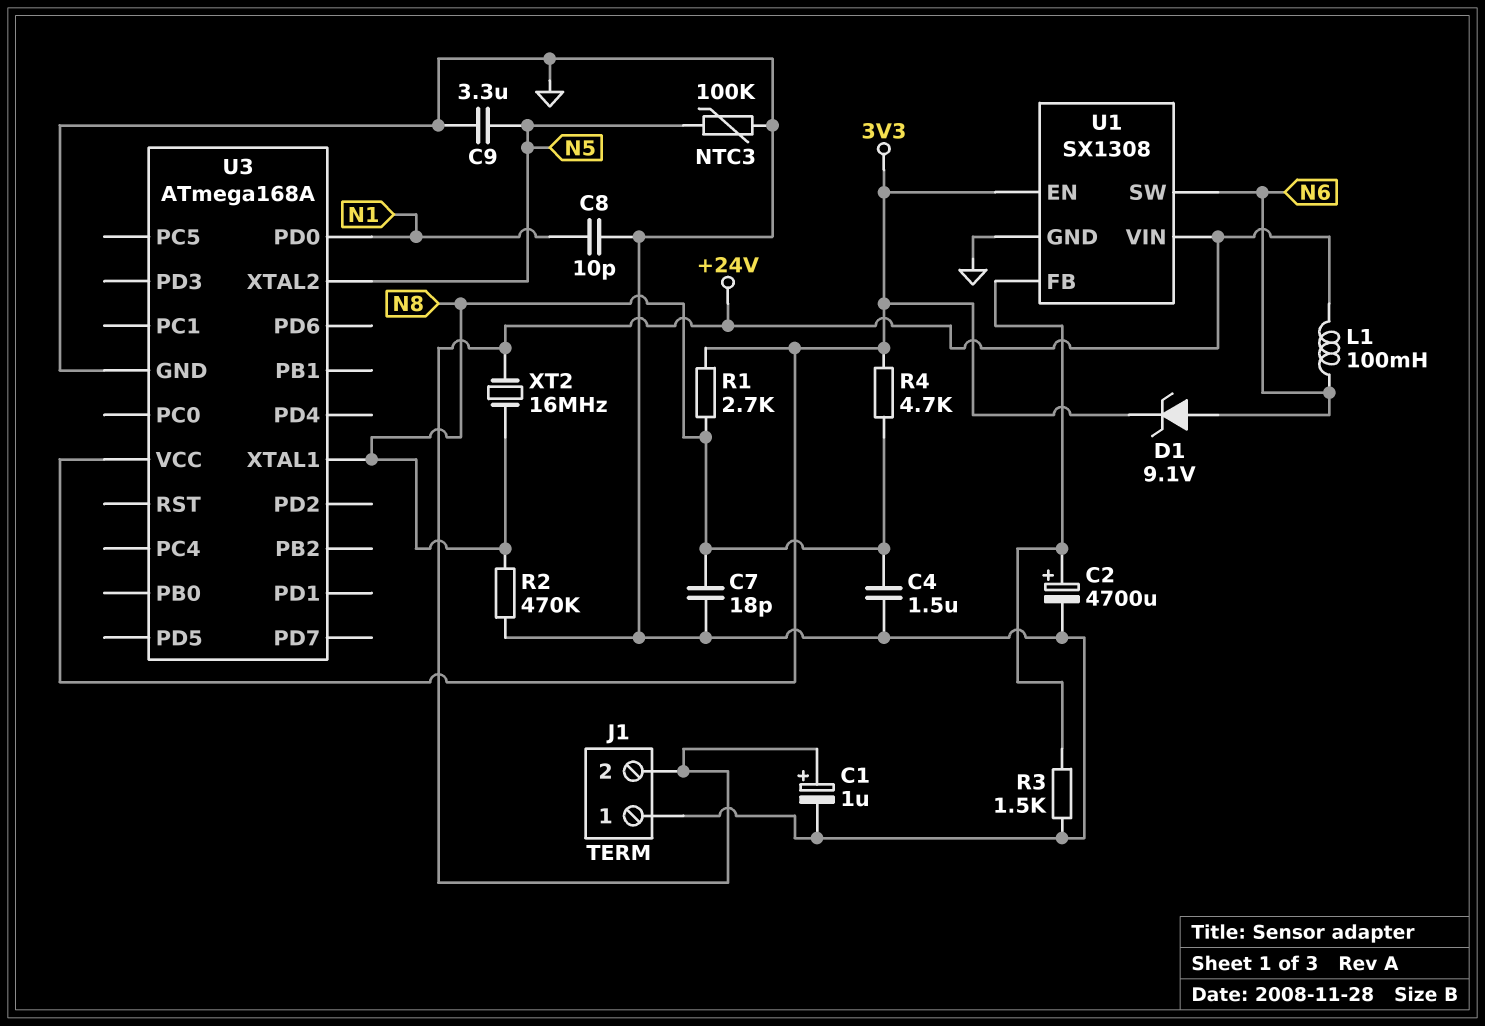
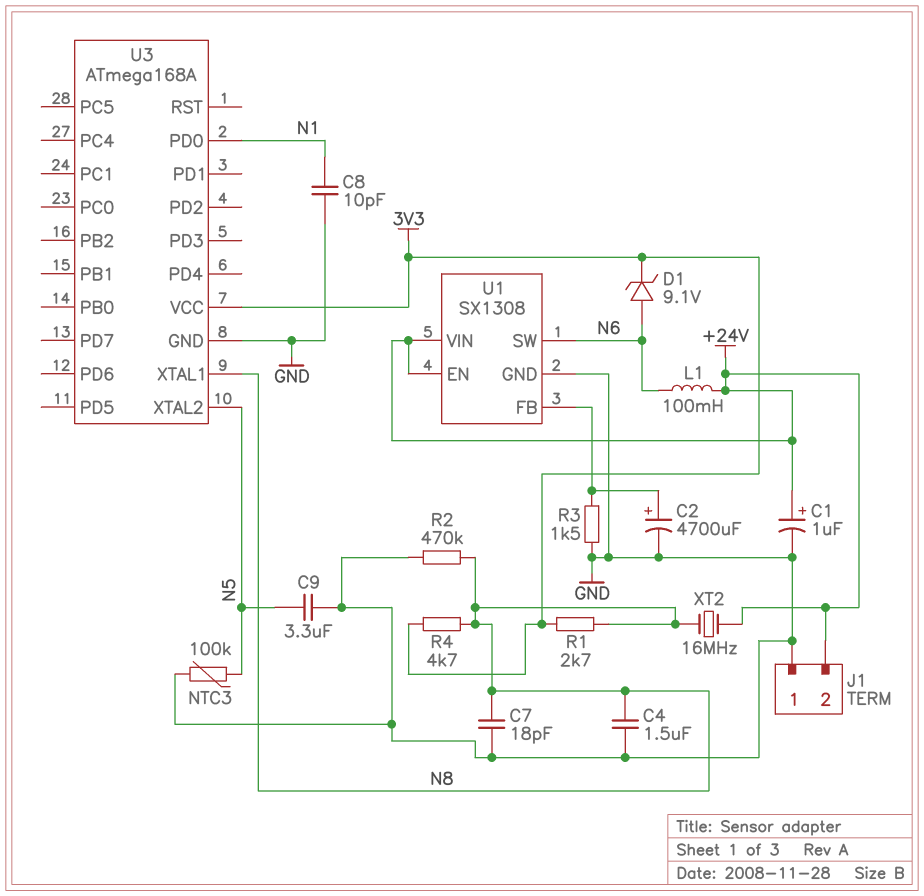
U1 pin EN: 3V3 -> +24V

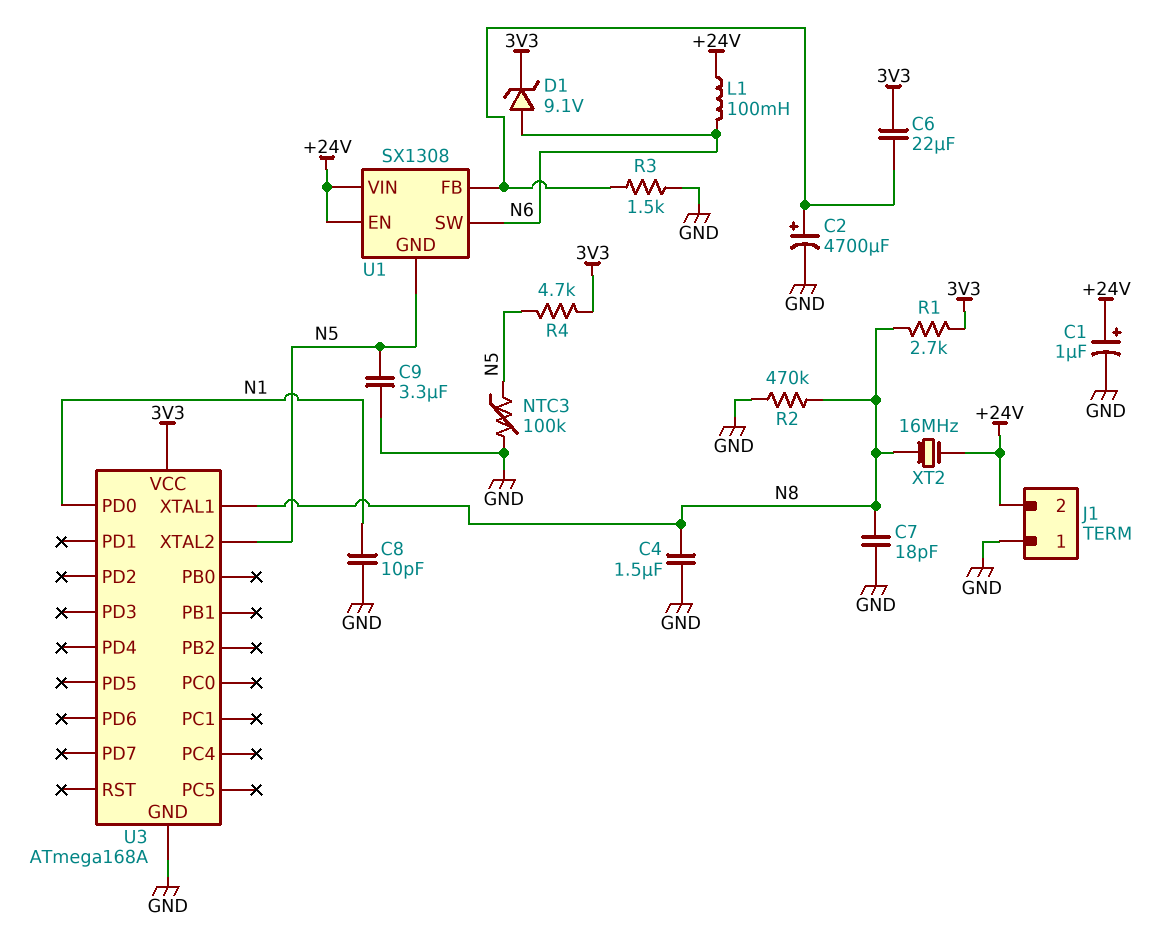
C6: none -> 22uF (3V3, U1/FB)
R4: 4.7k (3V3, N8) -> 4.7k (3V3, N5)
U1 pin GND: GND -> N5

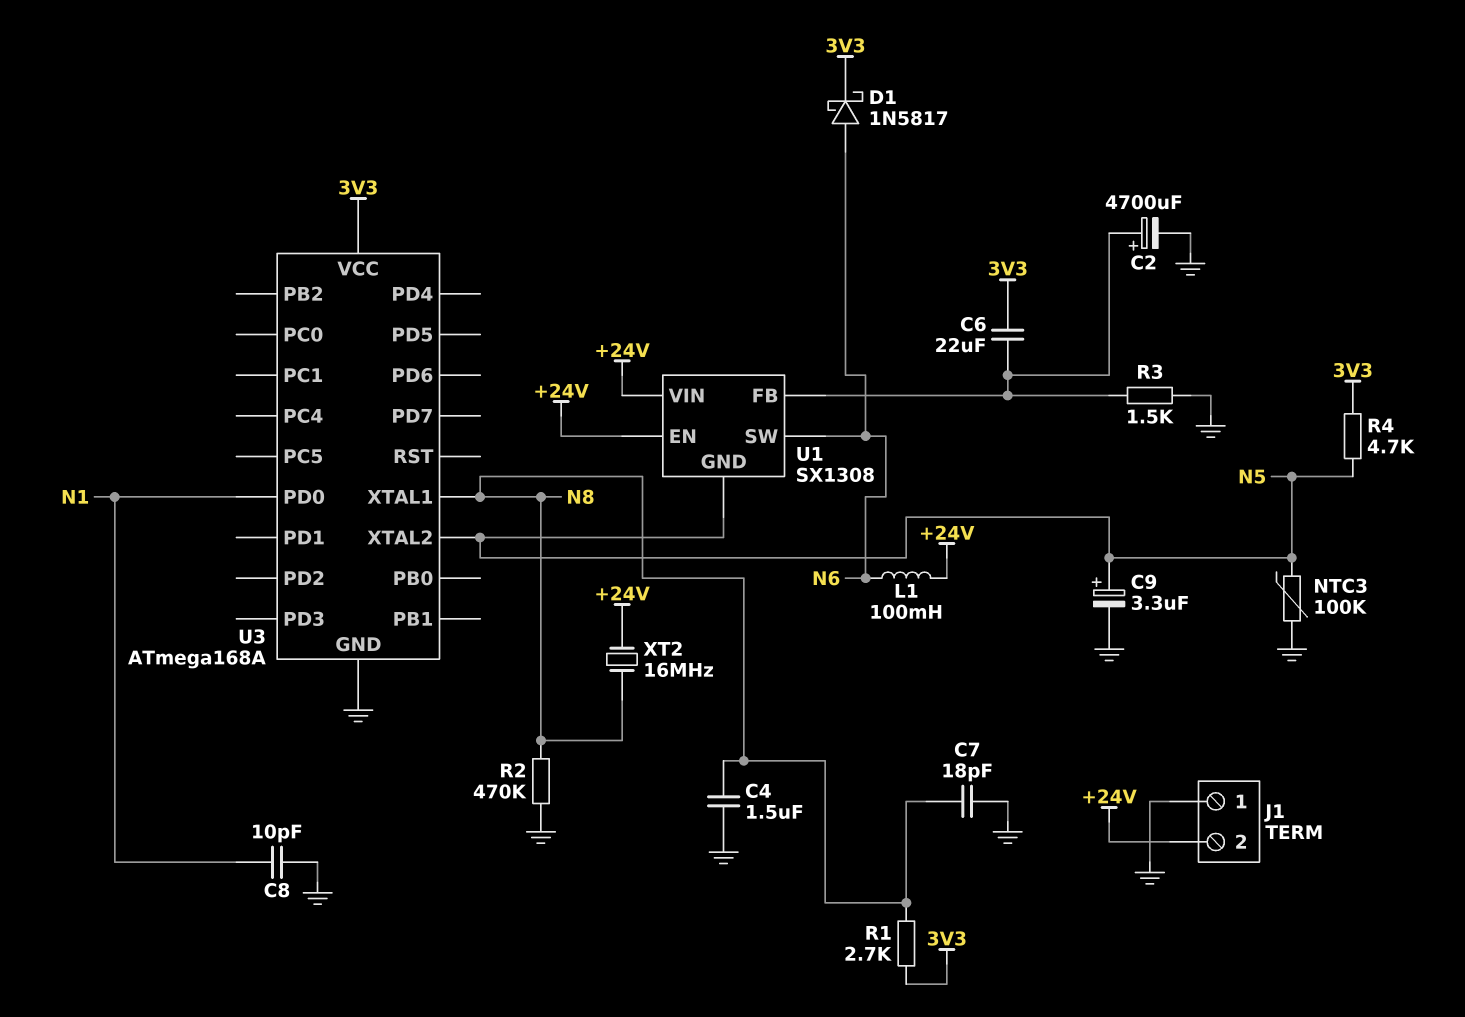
C1: 1uF (plus +24V, minus GND) -> none
C9: 3.3uF (GND, N5) -> 3.3uF (plus N5, minus GND)
D1: zener 9.1V (A N6, K 3V3) -> schottky 1N5817 (A N6, K 3V3)

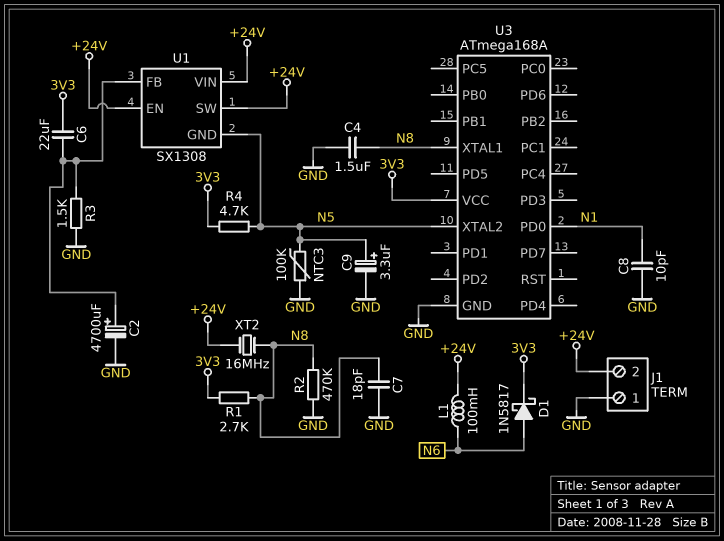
U1 pin SW: N6 -> +24V

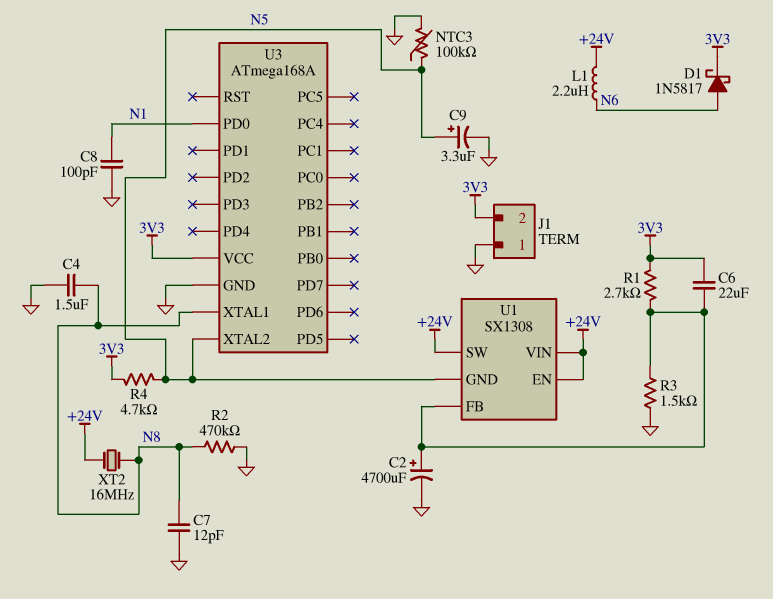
C7: 18pF (GND, N8) -> 12pF (GND, N8)
C8: 10pF (GND, N1) -> 100pF (GND, N1)
J1 pin 2: +24V -> 3V3
L1: 100mH (+24V, N6) -> 2.2uH (+24V, N6)
R1: 2.7k (3V3, N8) -> 2.7k (3V3, U1/FB)

